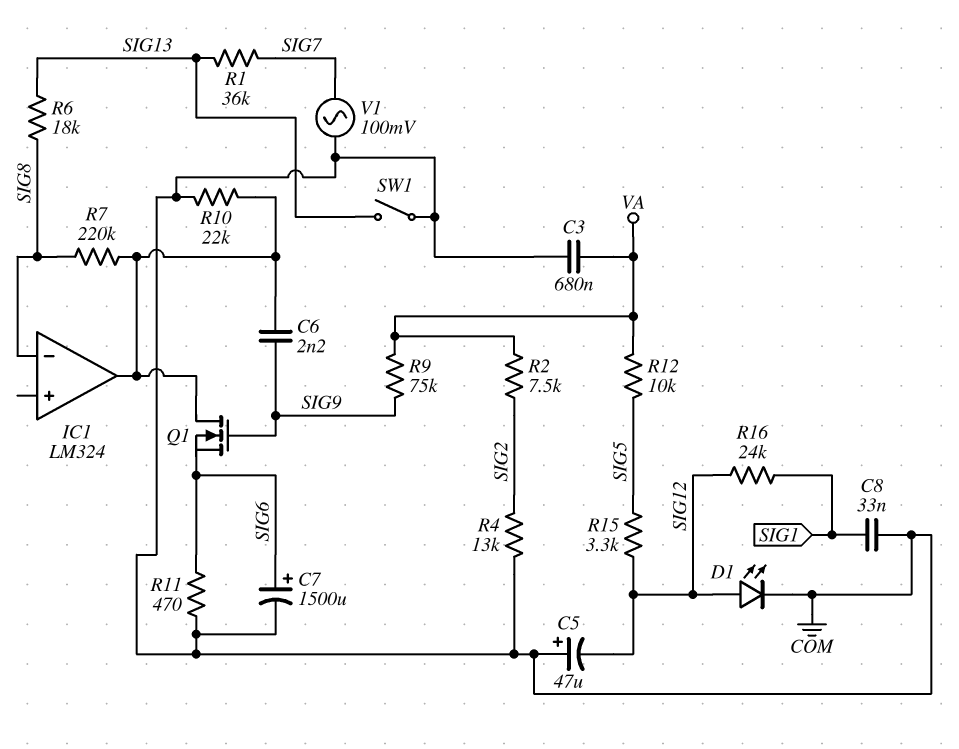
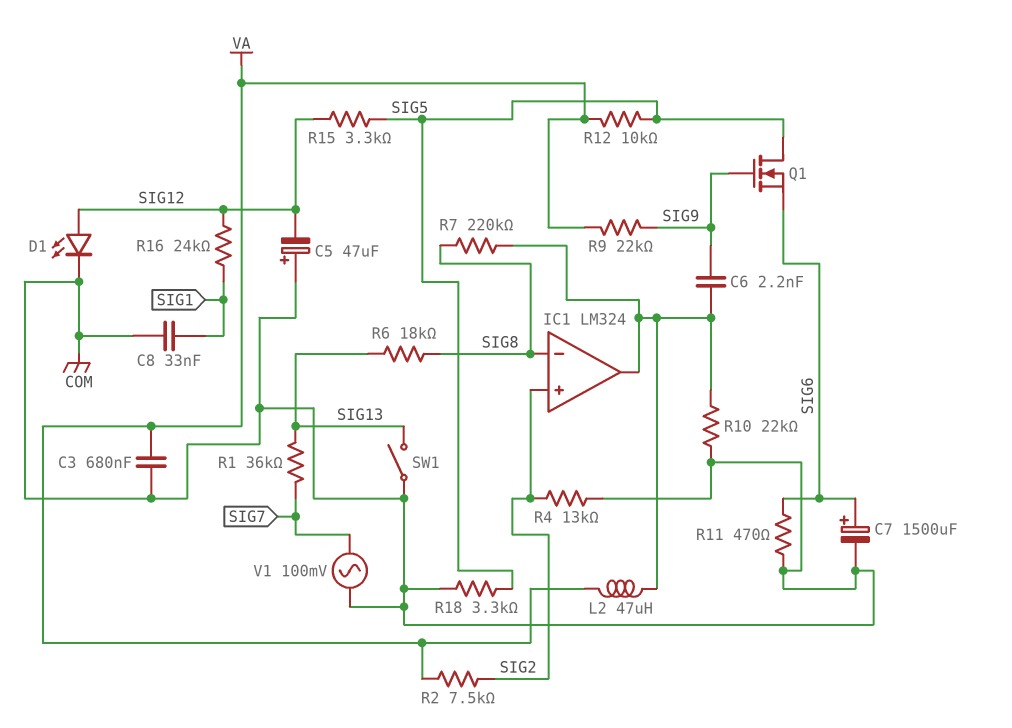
IC1 pin in+: none -> SIG2
L2: none -> 47uH (IC1/out, VA)
Q1: NMOS (G SIG9, D IC1/out, S SIG6) -> NMOS (G SIG9, D SIG5, S SIG6)
R9: 75k (SIG9, VA) -> 22k (SIG9, VA)
R18: none -> 3.3k (COM, SIG5)

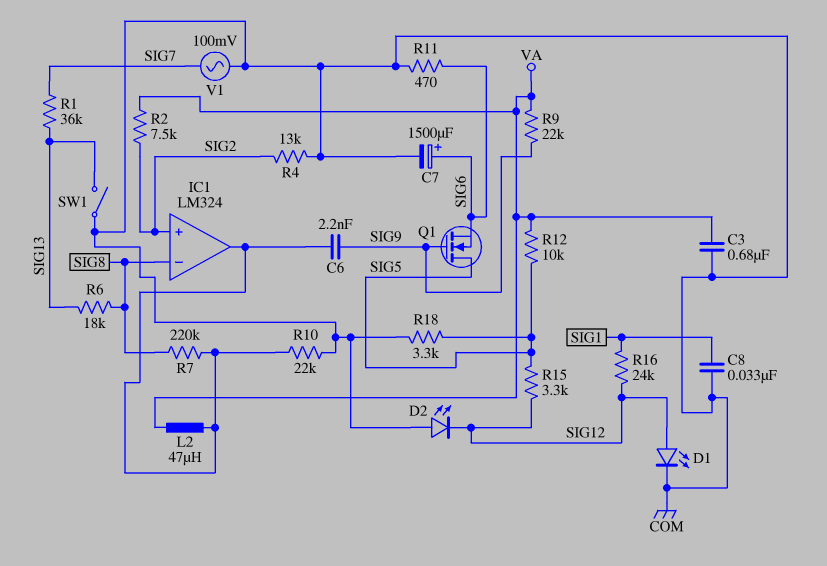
C5: 47uF (plus COM, minus SIG12) -> none
D2: none -> LED (A COM, K SIG12)

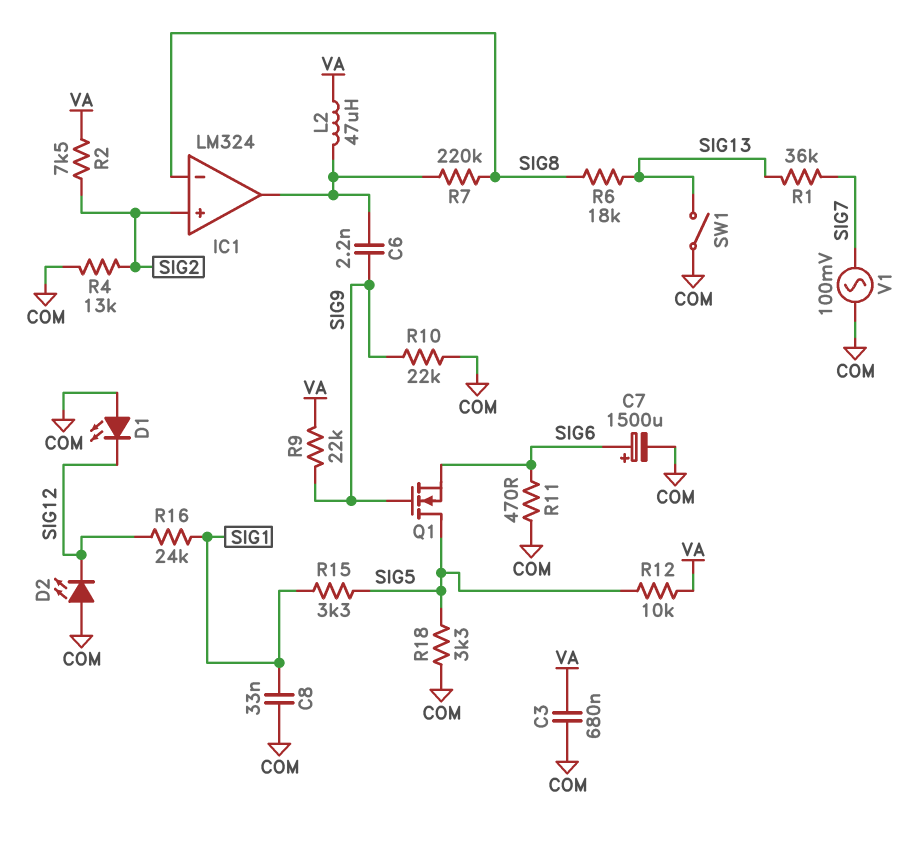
D1: LED (A SIG12, K COM) -> LED (A COM, K SIG12)
R10: 22k (COM, IC1/out) -> 22k (COM, SIG9)
R15: 3.3k (SIG5, SIG12) -> 3.3k (SIG1, SIG5)

